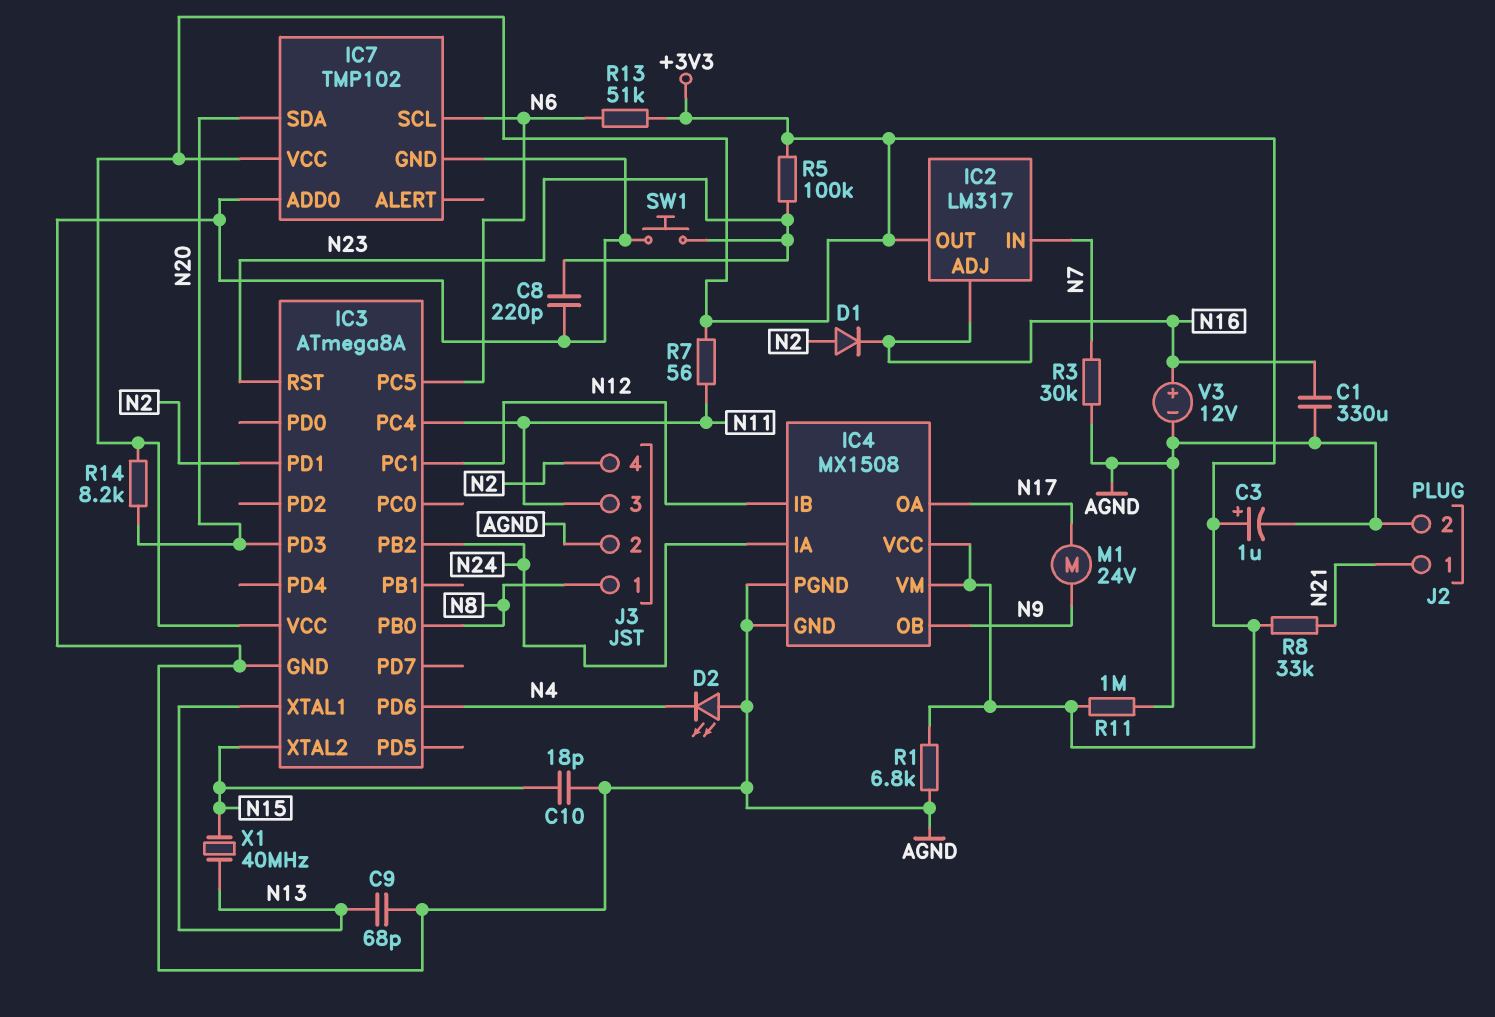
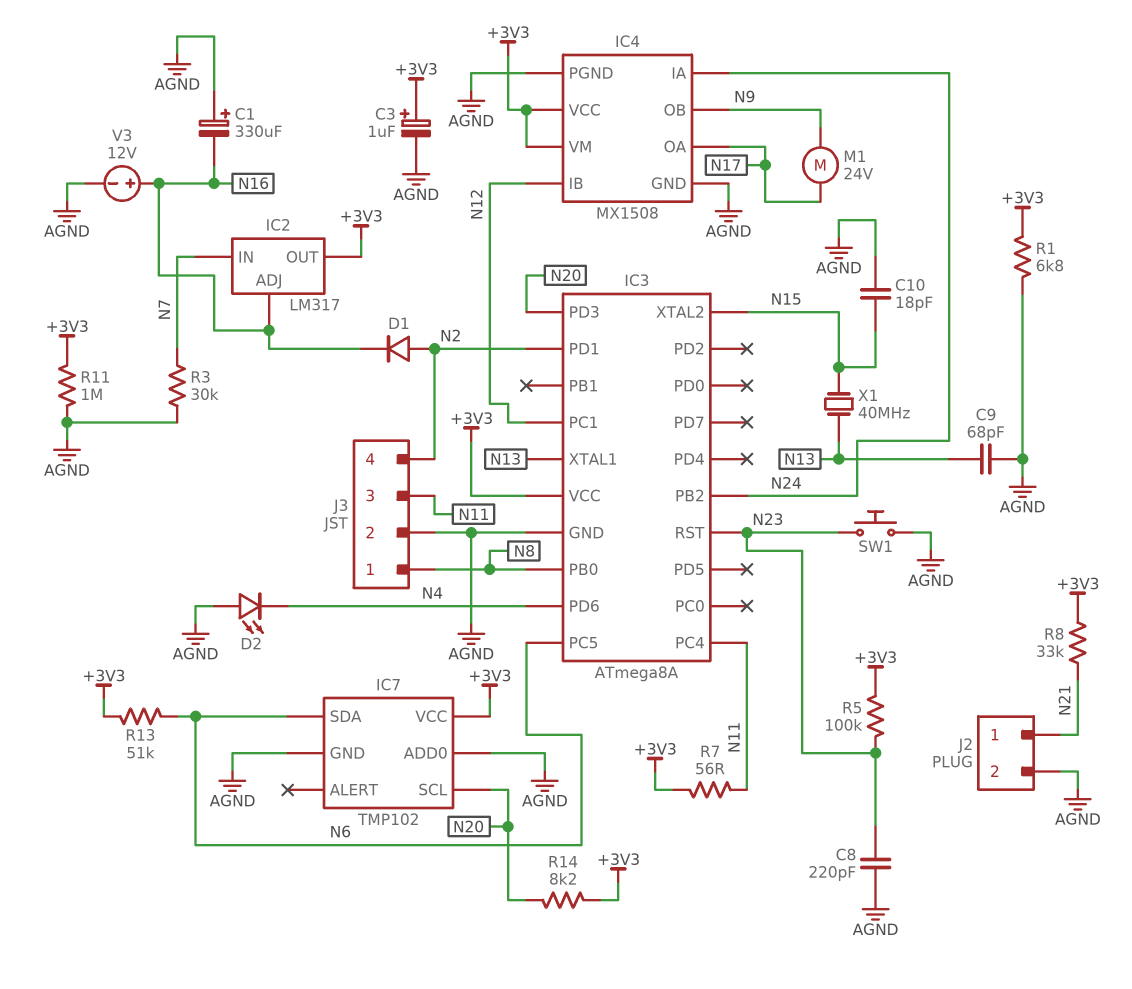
C1: 330uF (AGND, N16) -> 330uF (plus AGND, minus N16)
IC7 pin SCL: N6 -> N20
IC7 pin SDA: N20 -> N6

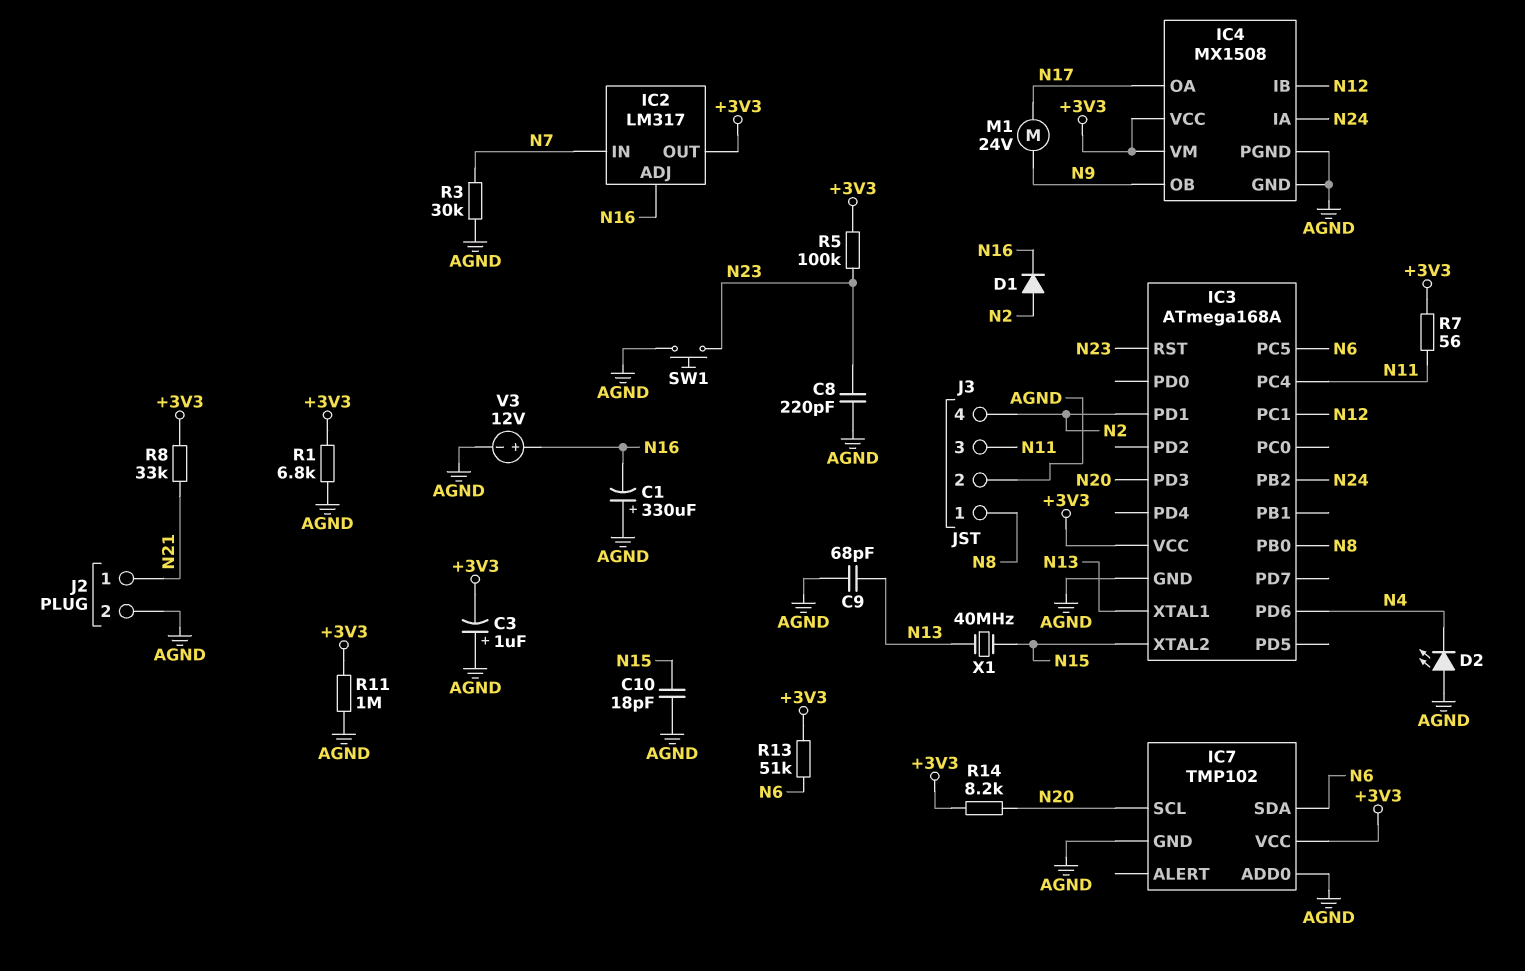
C3: 1uF (plus +3V3, minus AGND) -> 1uF (plus AGND, minus +3V3)
IC3: ATmega8A -> ATmega168A

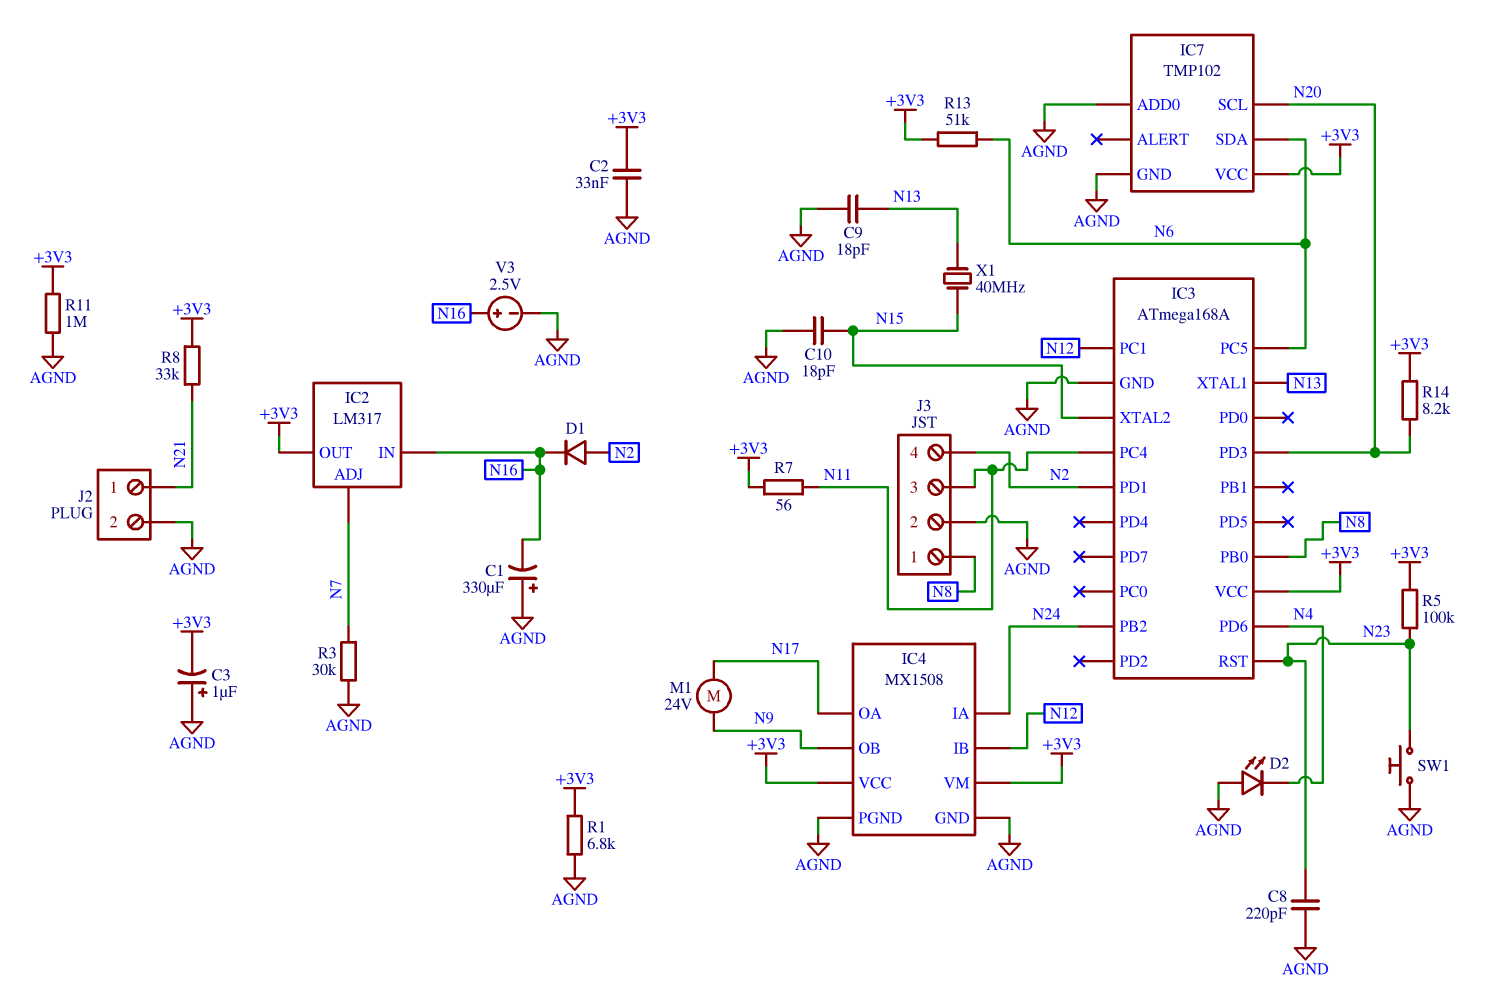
C2: none -> 33nF (+3V3, AGND)
C9: 68pF (AGND, N13) -> 18pF (AGND, N13)
IC2 pin ADJ: N16 -> N7
IC2 pin IN: N7 -> N16
V3: 12V (plus N16, minus AGND) -> 2.5V (plus N16, minus AGND)

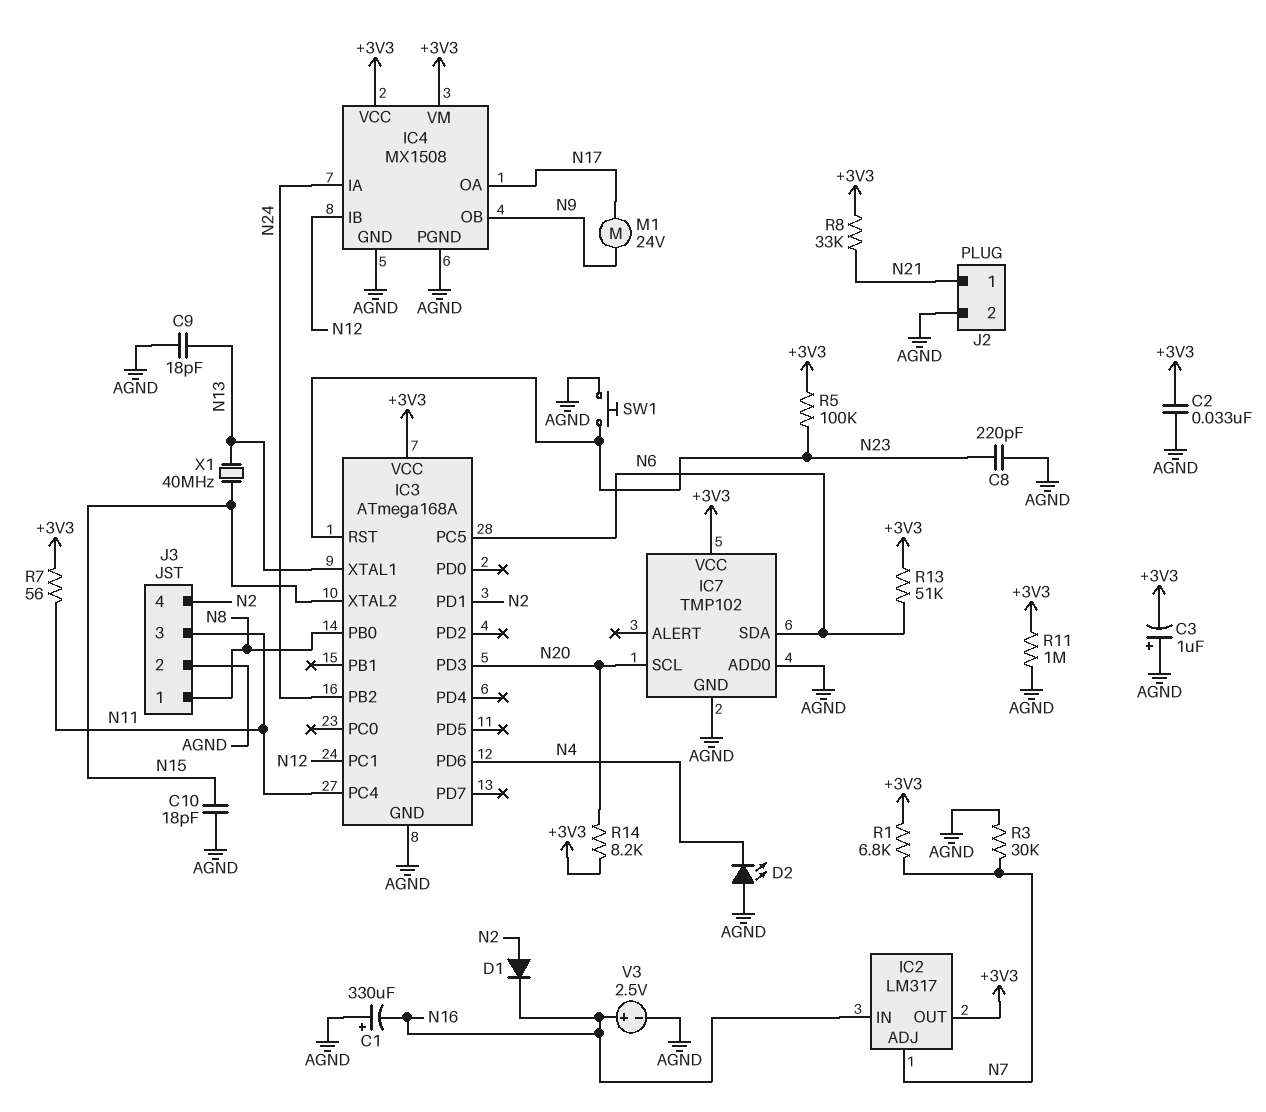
R1: 6.8k (+3V3, AGND) -> 6.8k (+3V3, N7)

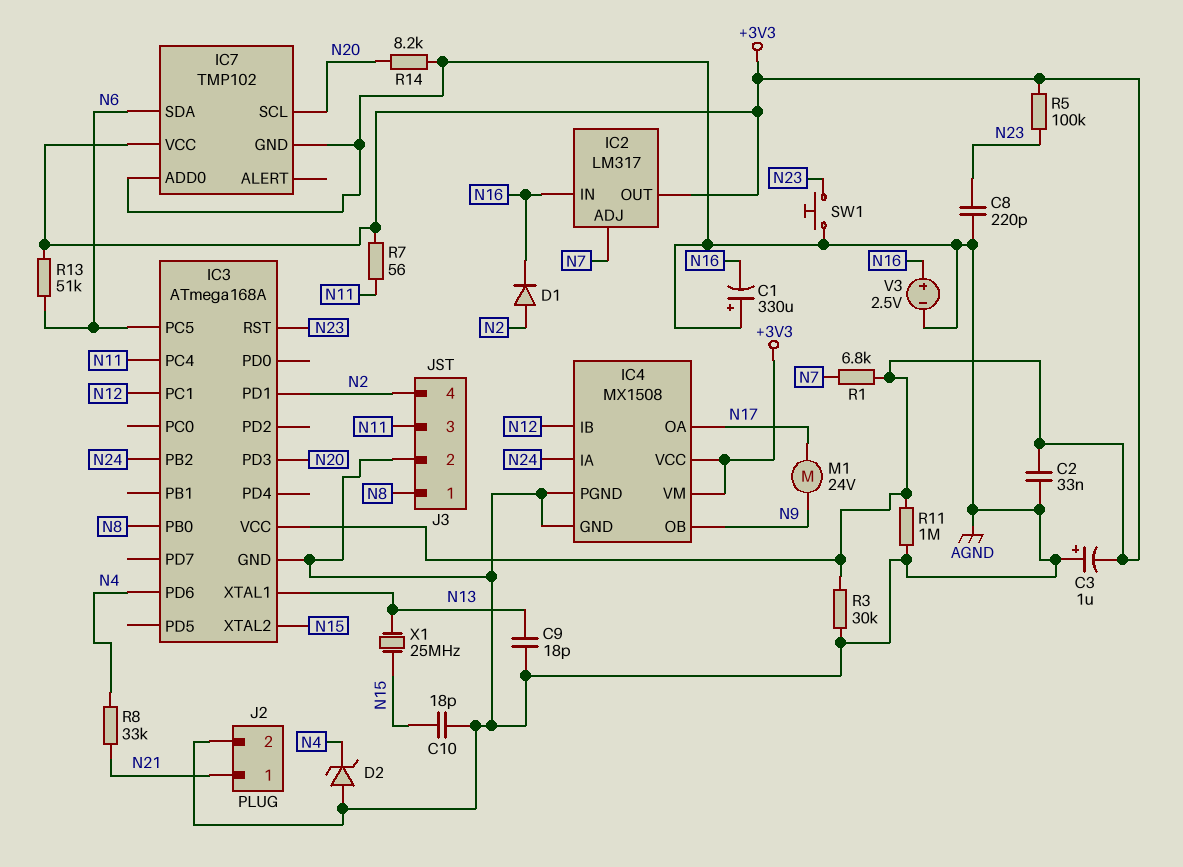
D2: LED (A AGND, K N4) -> zener (A AGND, K N4)
R3: 30k (AGND, N7) -> 30k (+3V3, AGND)
R8: 33k (+3V3, N21) -> 33k (N4, N21)
R14: 8.2k (+3V3, N20) -> 8.2k (AGND, N20)
X1: 40MHz (N13, N15) -> 25MHz (N13, N15)

